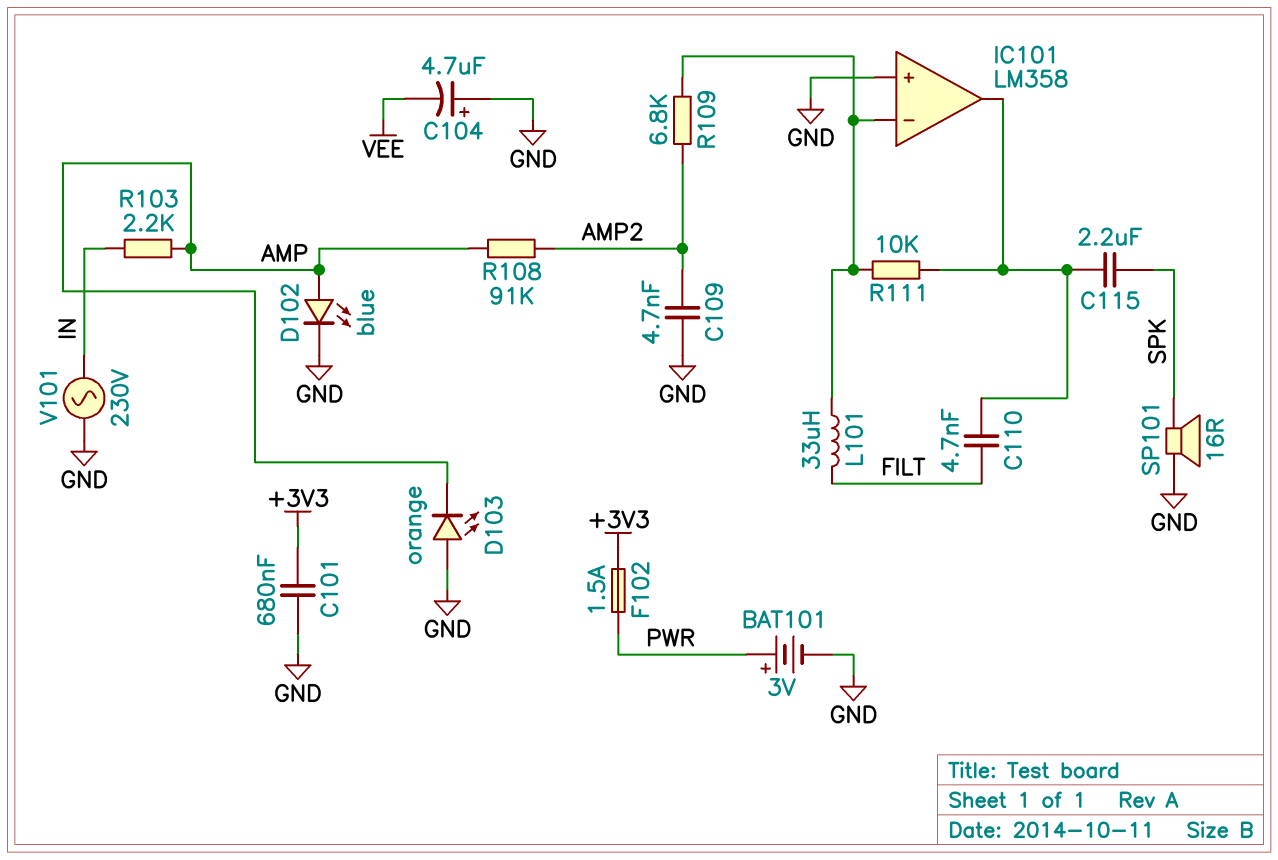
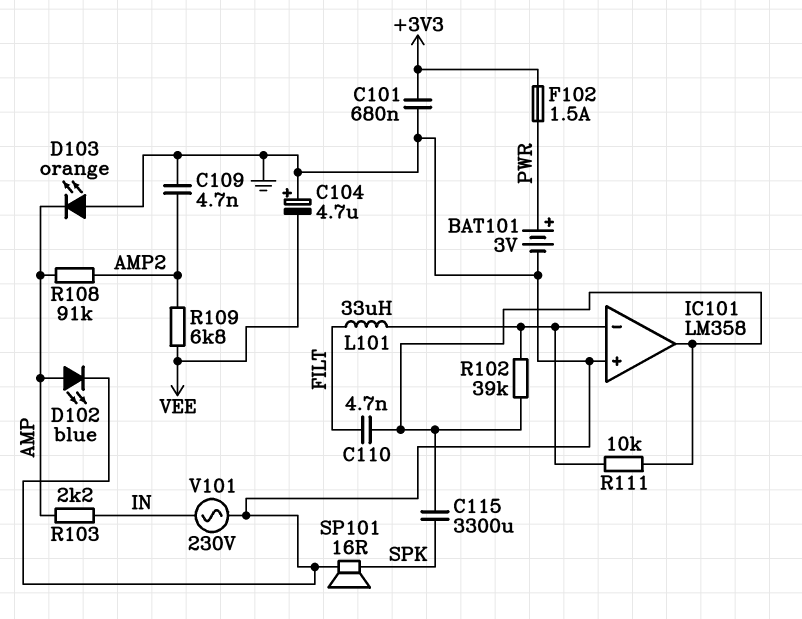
C115: 2.2uF (IC101/out, SPK) -> 3300uF (IC101/out, SPK)
R102: none -> 39k (IC101/in-, IC101/out)
R109: 6.8k (AMP2, IC101/in-) -> 6.8k (AMP2, VEE)

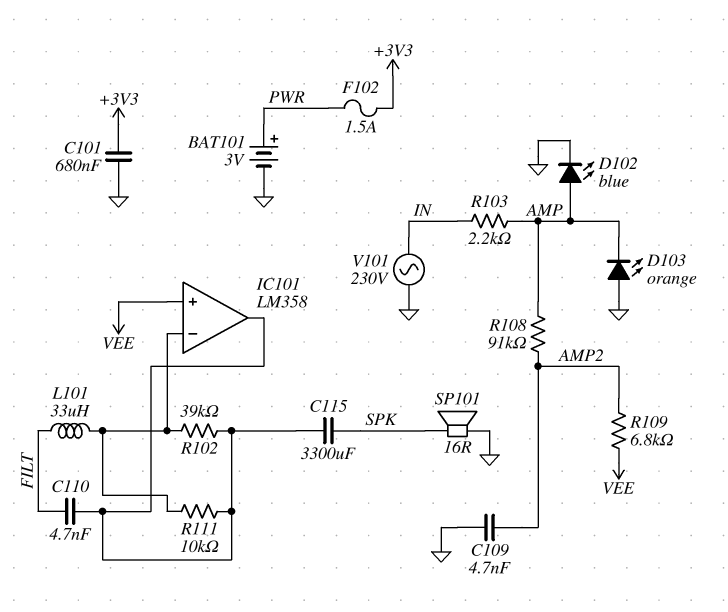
C104: 4.7uF (plus GND, minus VEE) -> none
IC101 pin in+: GND -> VEE

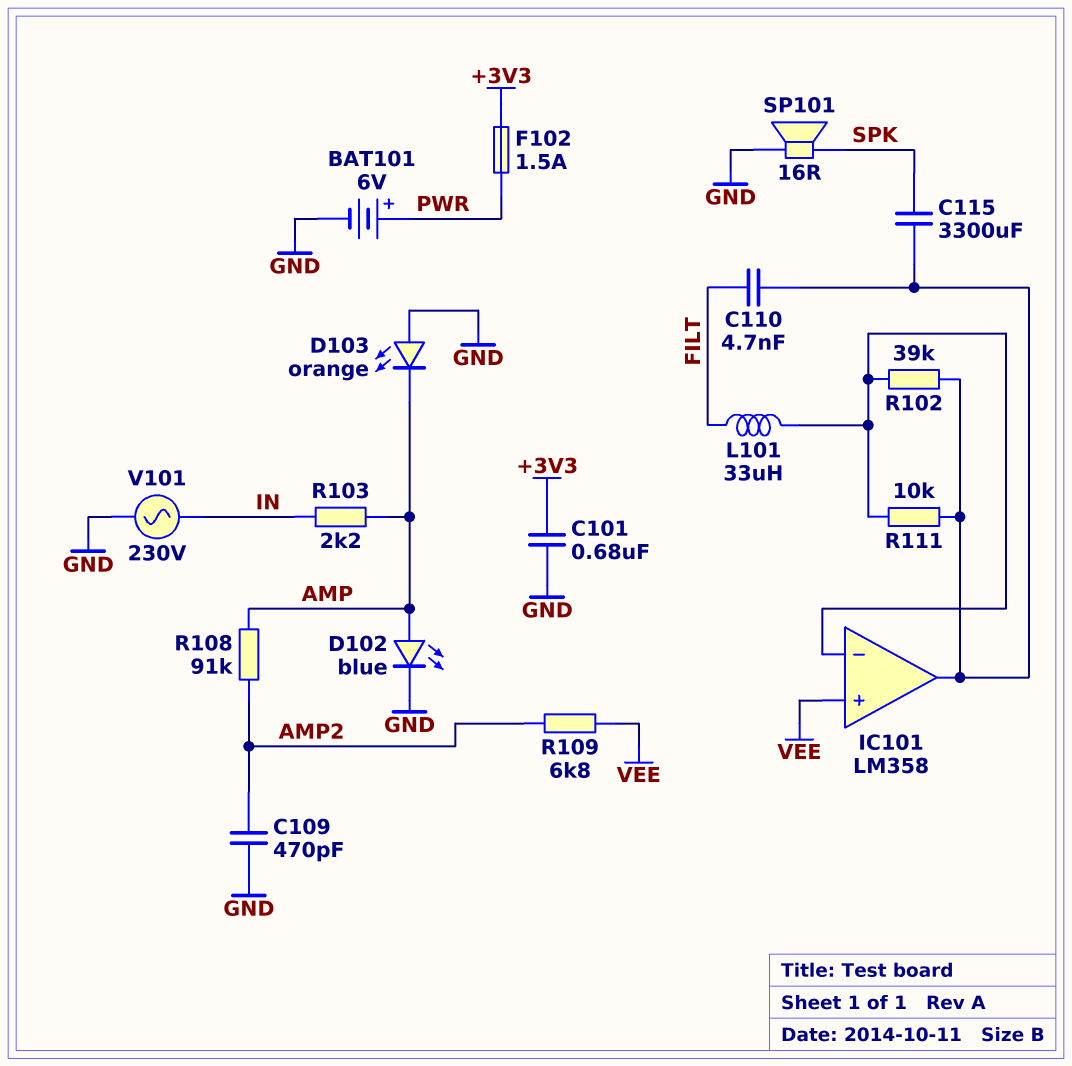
BAT101: 3V (plus PWR, minus GND) -> 6V (plus PWR, minus GND)
C109: 4.7nF (AMP2, GND) -> 470pF (AMP2, GND)

